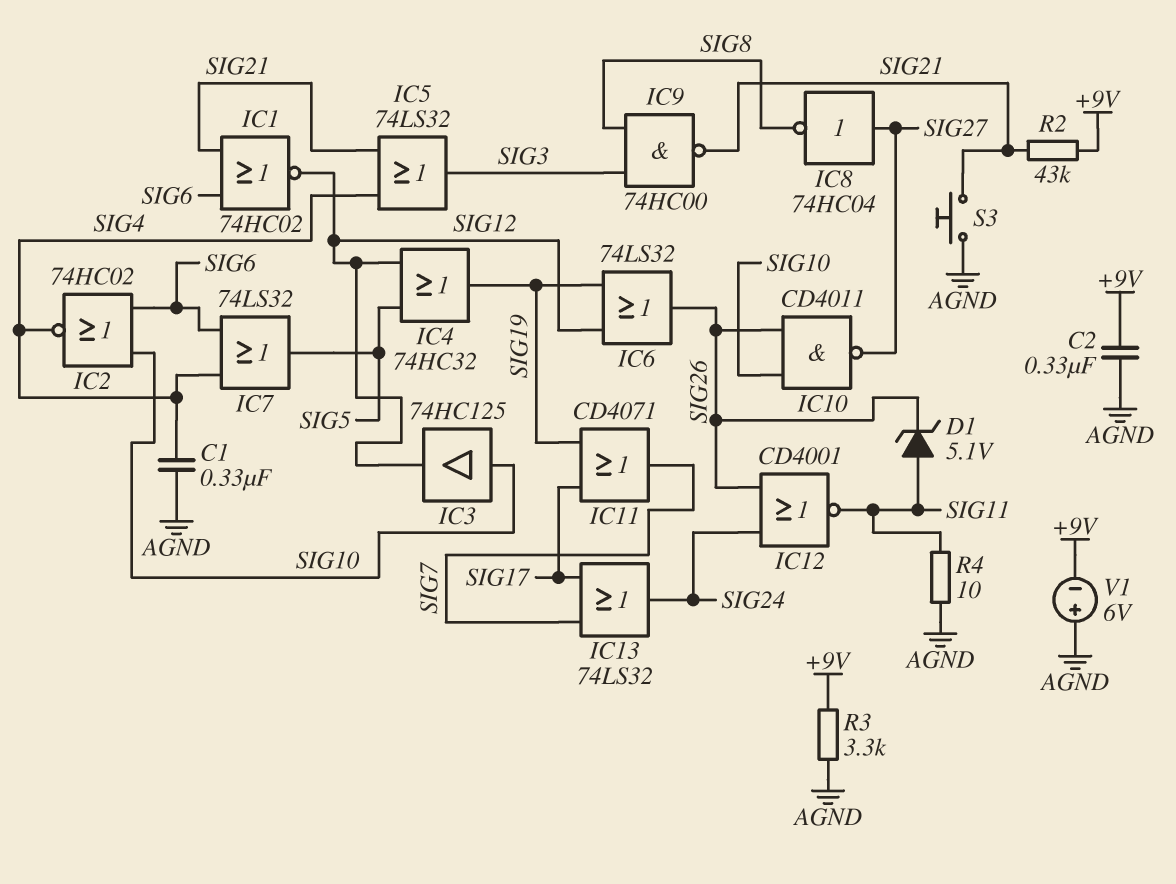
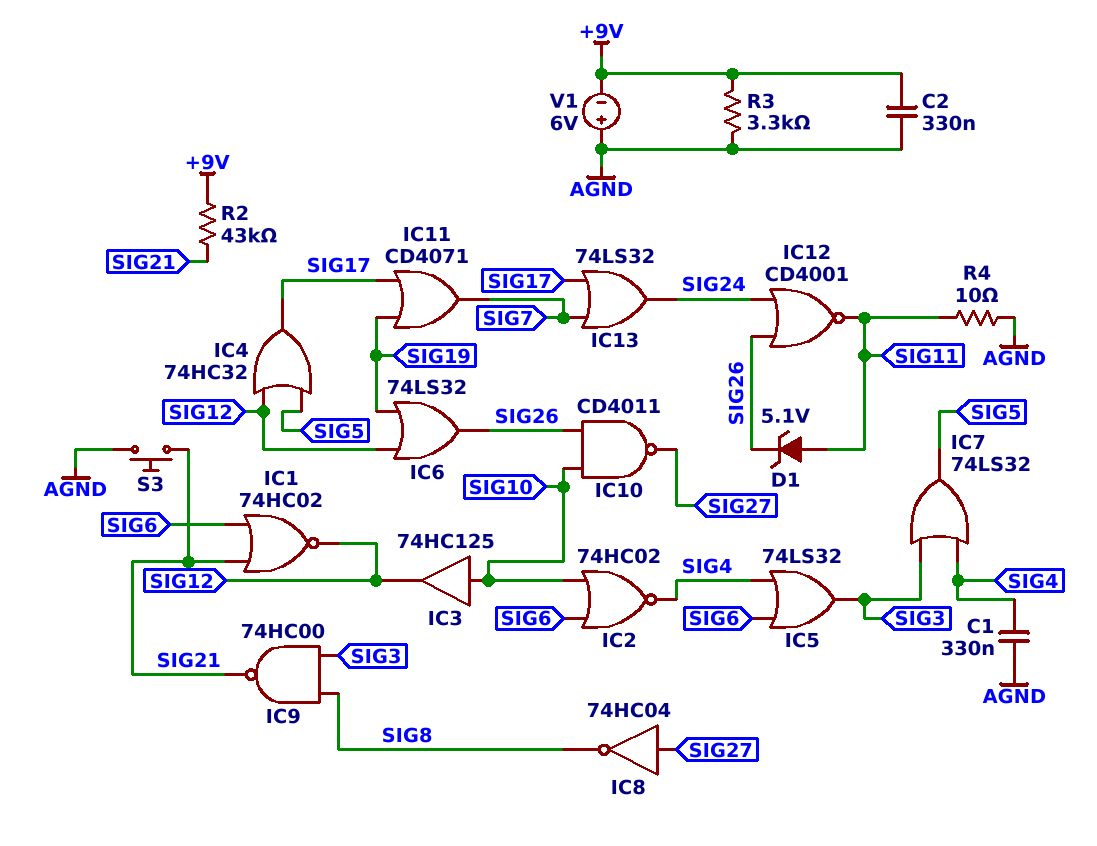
IC4: OR 74HC32 (in SIG5, in SIG12, out SIG19) -> OR 74HC32 (in SIG5, in SIG12, out SIG17)
IC5: OR 74LS32 (in SIG4, in SIG21, out SIG3) -> OR 74LS32 (in SIG4, in SIG6, out SIG3)
IC7: OR 74LS32 (in SIG4, in SIG6, out SIG5) -> OR 74LS32 (in SIG3, in SIG4, out SIG5)

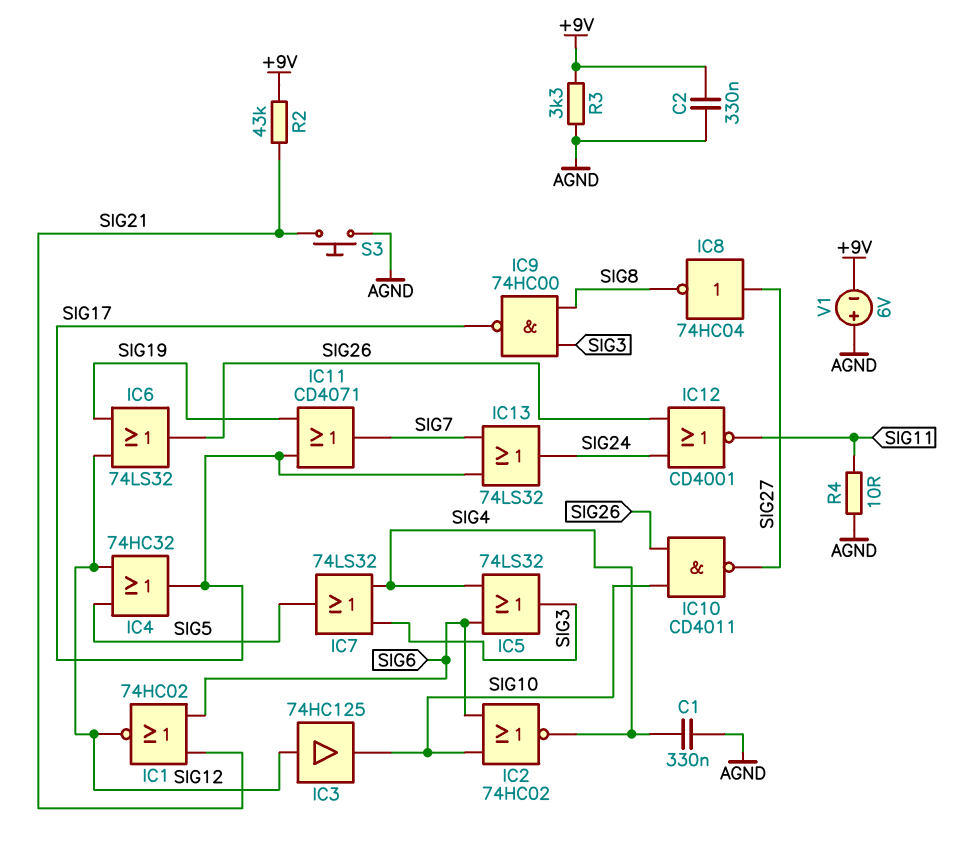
D1: zener 5.1V (A SIG11, K SIG26) -> none
IC3: buffer 74HC125 (in SIG10, out SIG12) -> buffer 74HC125 (in SIG12, out SIG10)
IC9: NAND 74HC00 (in SIG3, in SIG8, out SIG21) -> NAND 74HC00 (in SIG3, in SIG8, out SIG17)

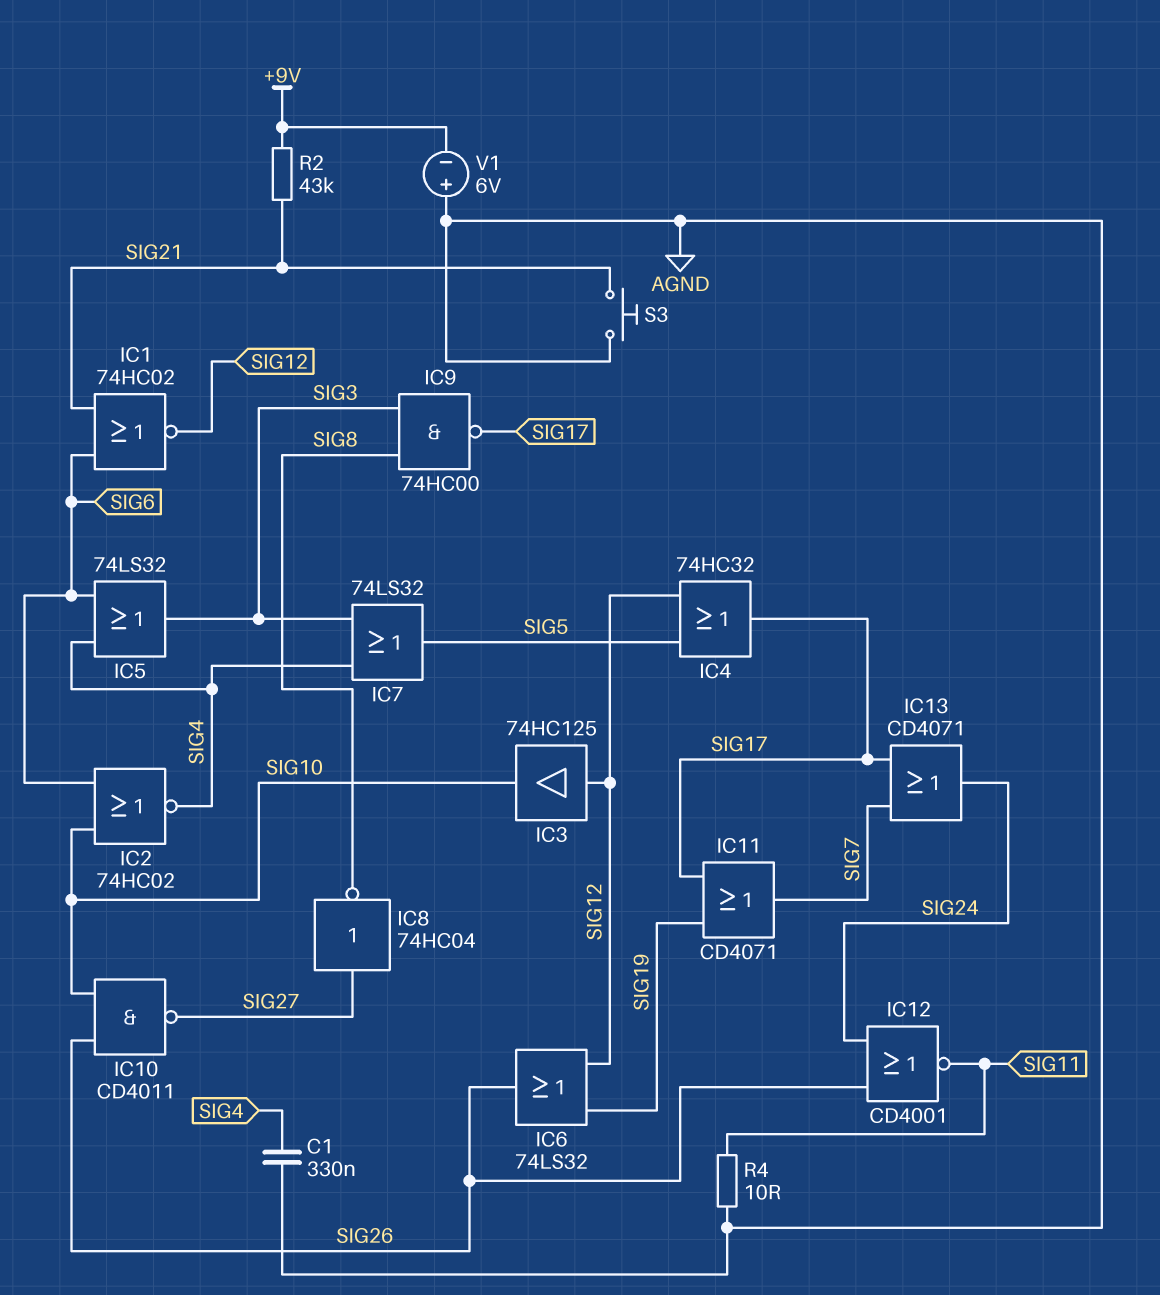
C2: 330nF (+9V, AGND) -> none
IC13: OR 74LS32 (in SIG7, in SIG17, out SIG24) -> OR CD4071 (in SIG7, in SIG17, out SIG24)
R3: 3.3k (+9V, AGND) -> none

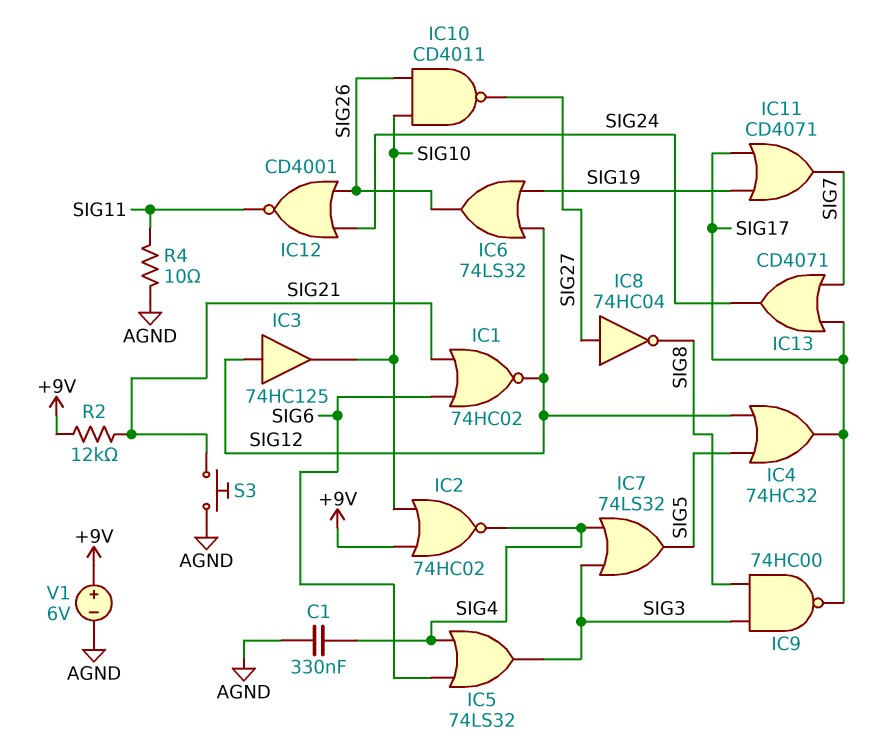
IC2: NOR 74HC02 (in SIG6, in SIG10, out SIG4) -> NOR 74HC02 (in +9V, in SIG10, out SIG4)
R2: 43k (+9V, SIG21) -> 12k (+9V, SIG21)
V1: 6V (plus AGND, minus +9V) -> 6V (plus +9V, minus AGND)

